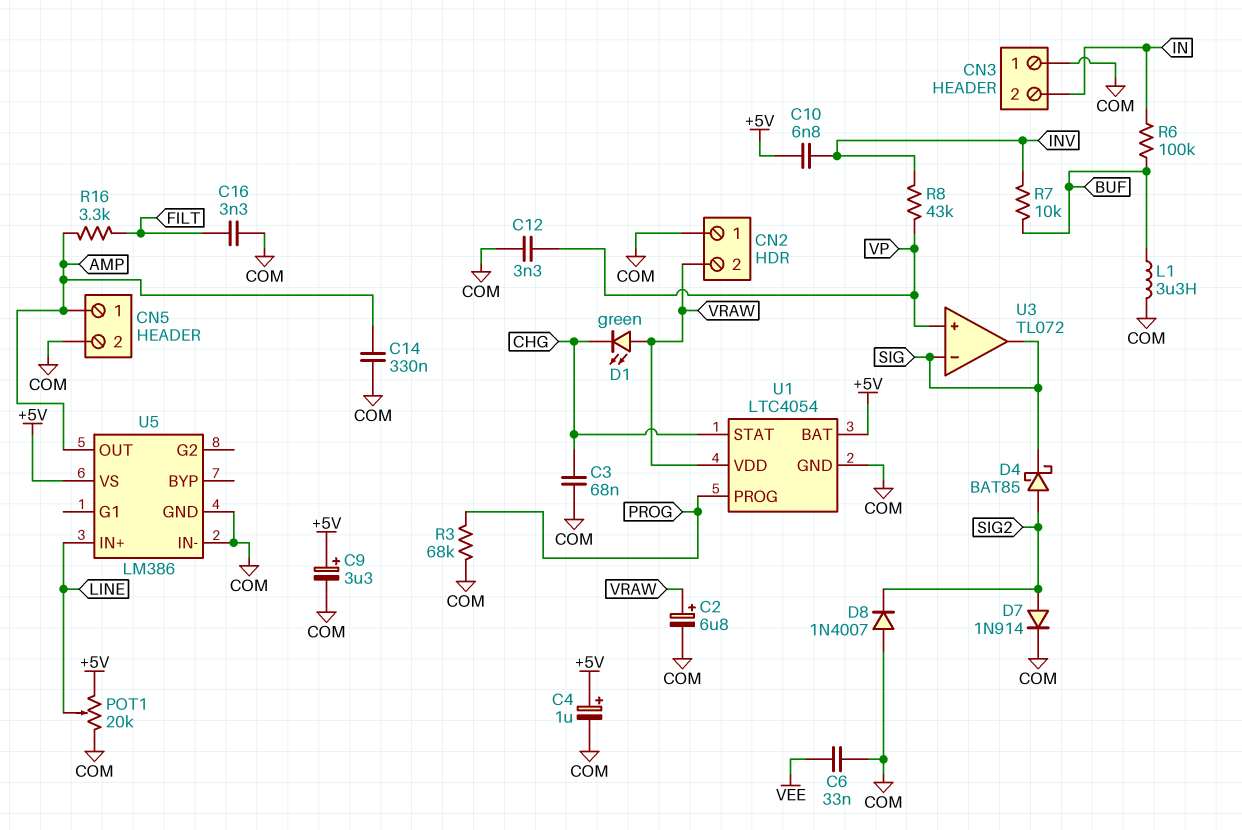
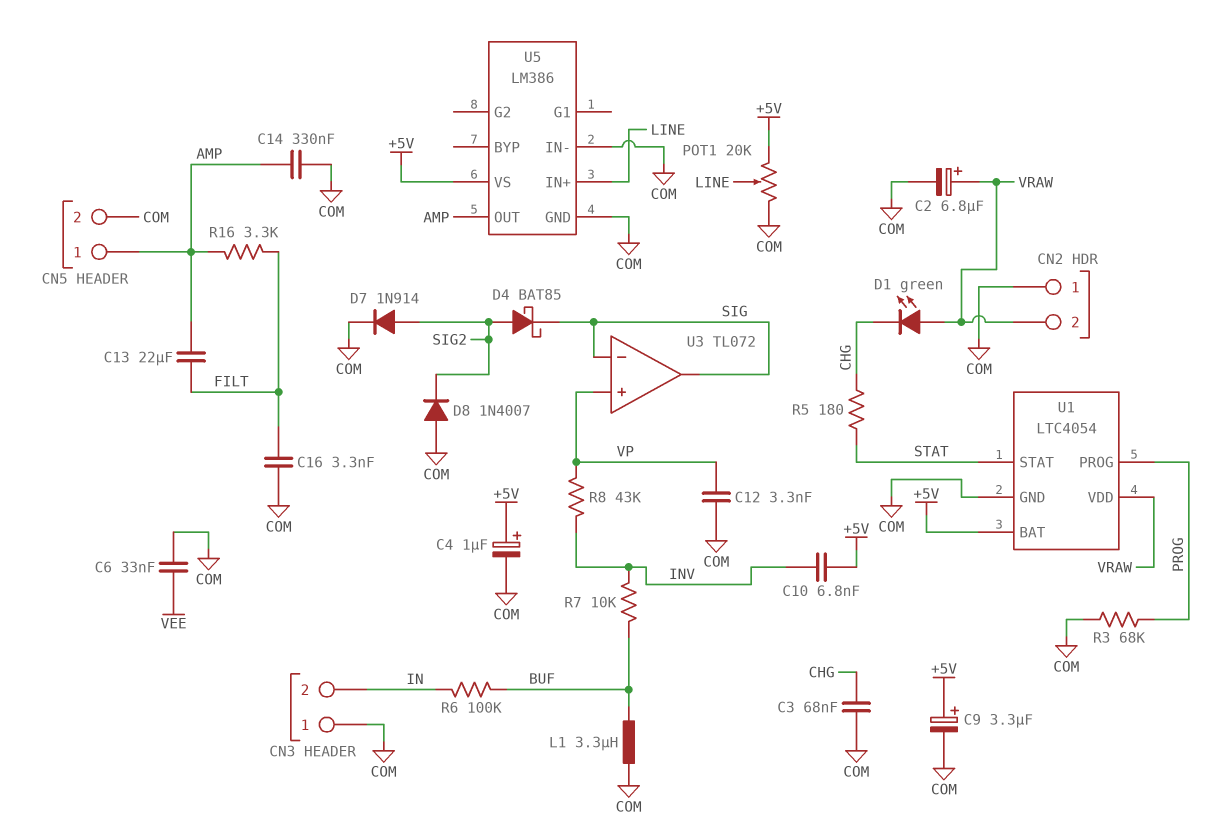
C13: none -> 22uF (AMP, FILT)
R5: none -> 180 (CHG, STAT)
U1 pin STAT: CHG -> STAT

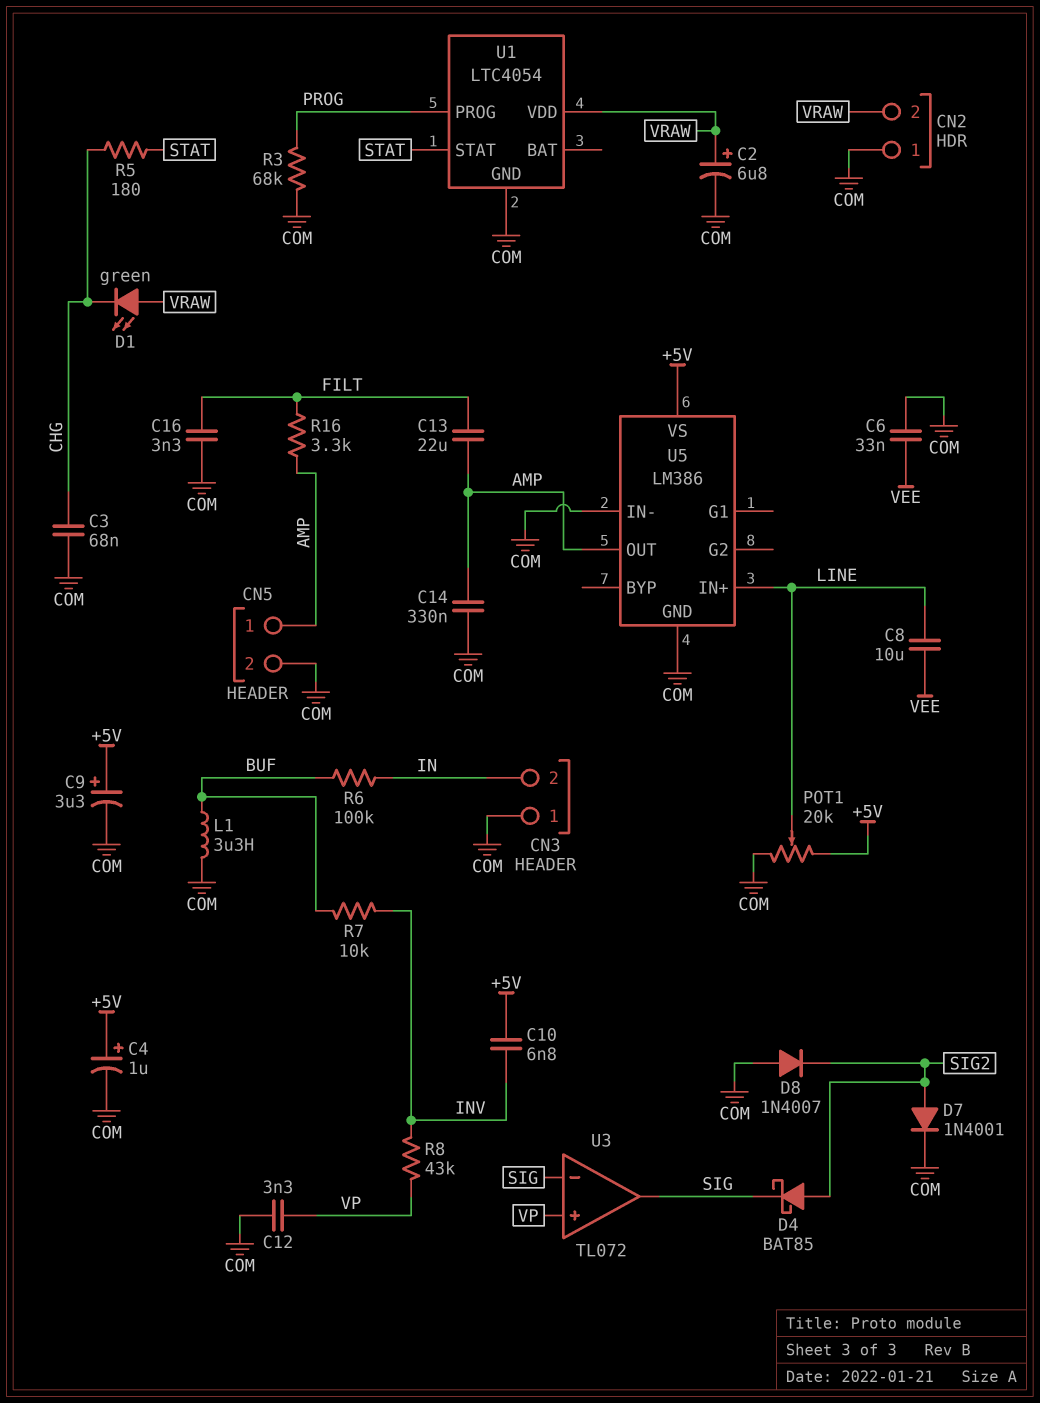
C8: none -> 10uF (LINE, VEE)
D7: diode 1N914 (A SIG2, K COM) -> diode 1N4001 (A SIG2, K COM)
U1 pin BAT: +5V -> none

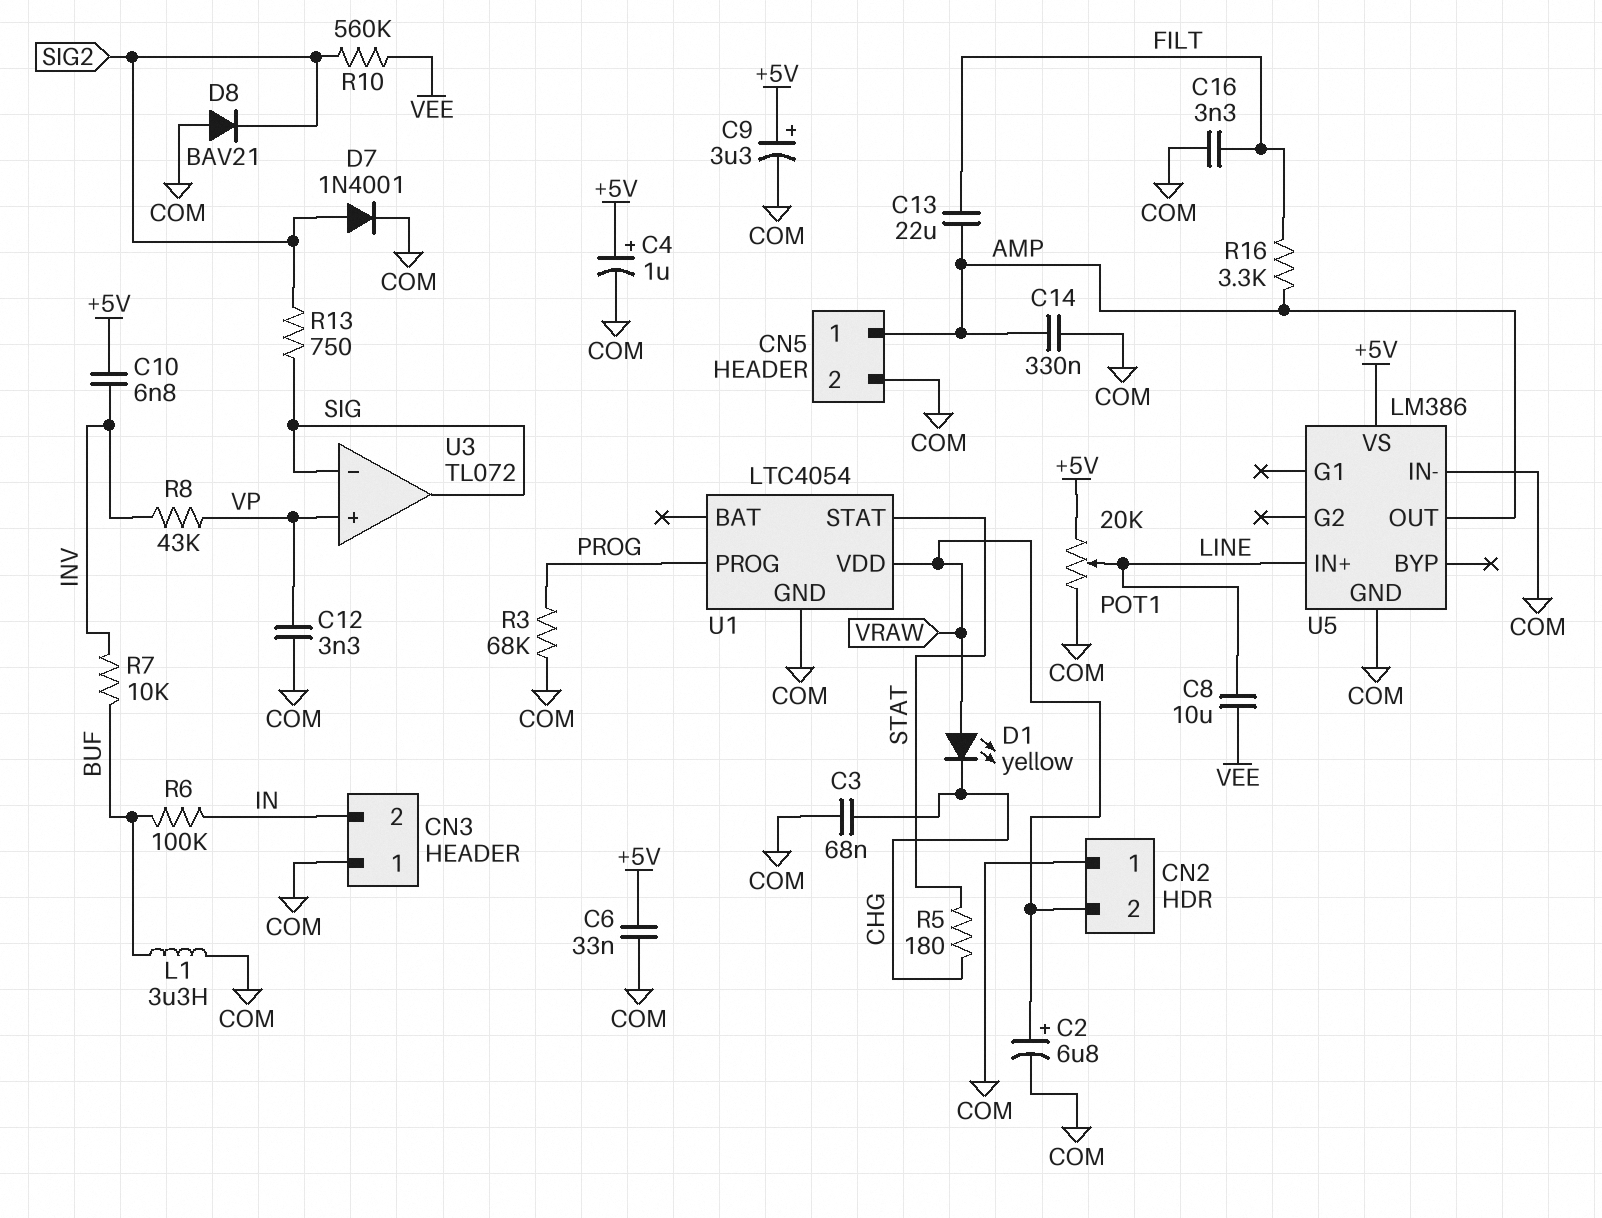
C6: 33nF (COM, VEE) -> 33nF (+5V, COM)
D1: LED green (A VRAW, K CHG) -> LED yellow (A VRAW, K CHG)
D4: schottky BAT85 (A SIG2, K SIG) -> none
D8: diode 1N4007 (A COM, K SIG2) -> diode BAV21 (A COM, K SIG2)
R10: none -> 560k (SIG2, VEE)
R13: none -> 750 (SIG, SIG2)

